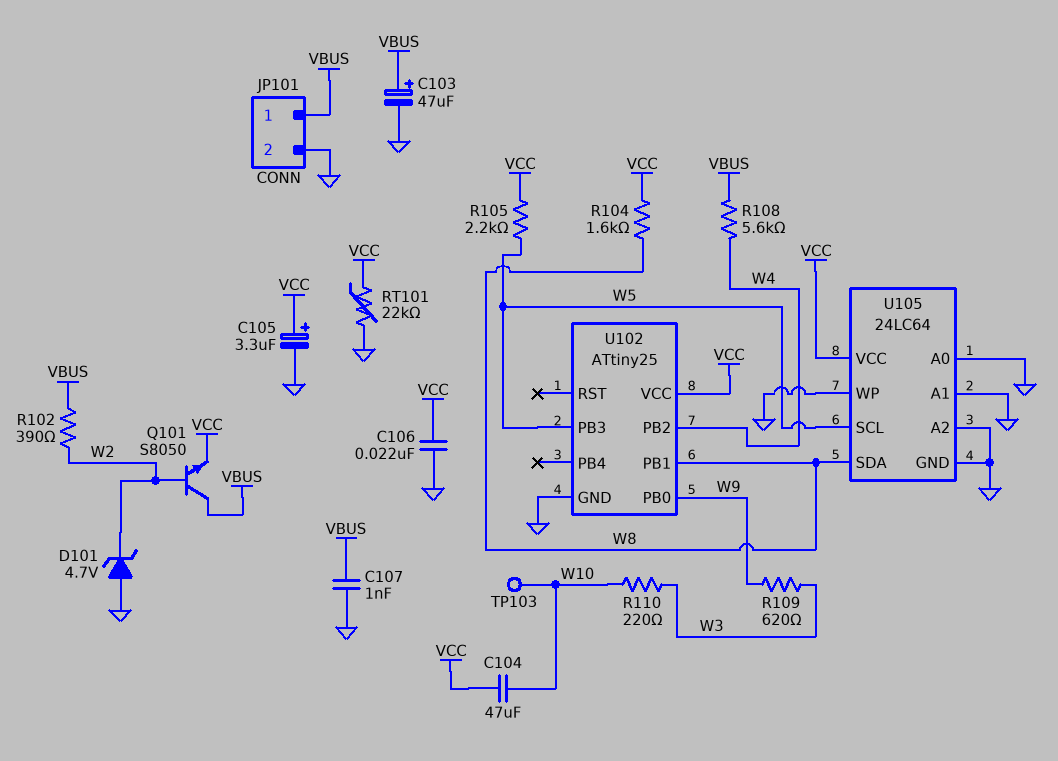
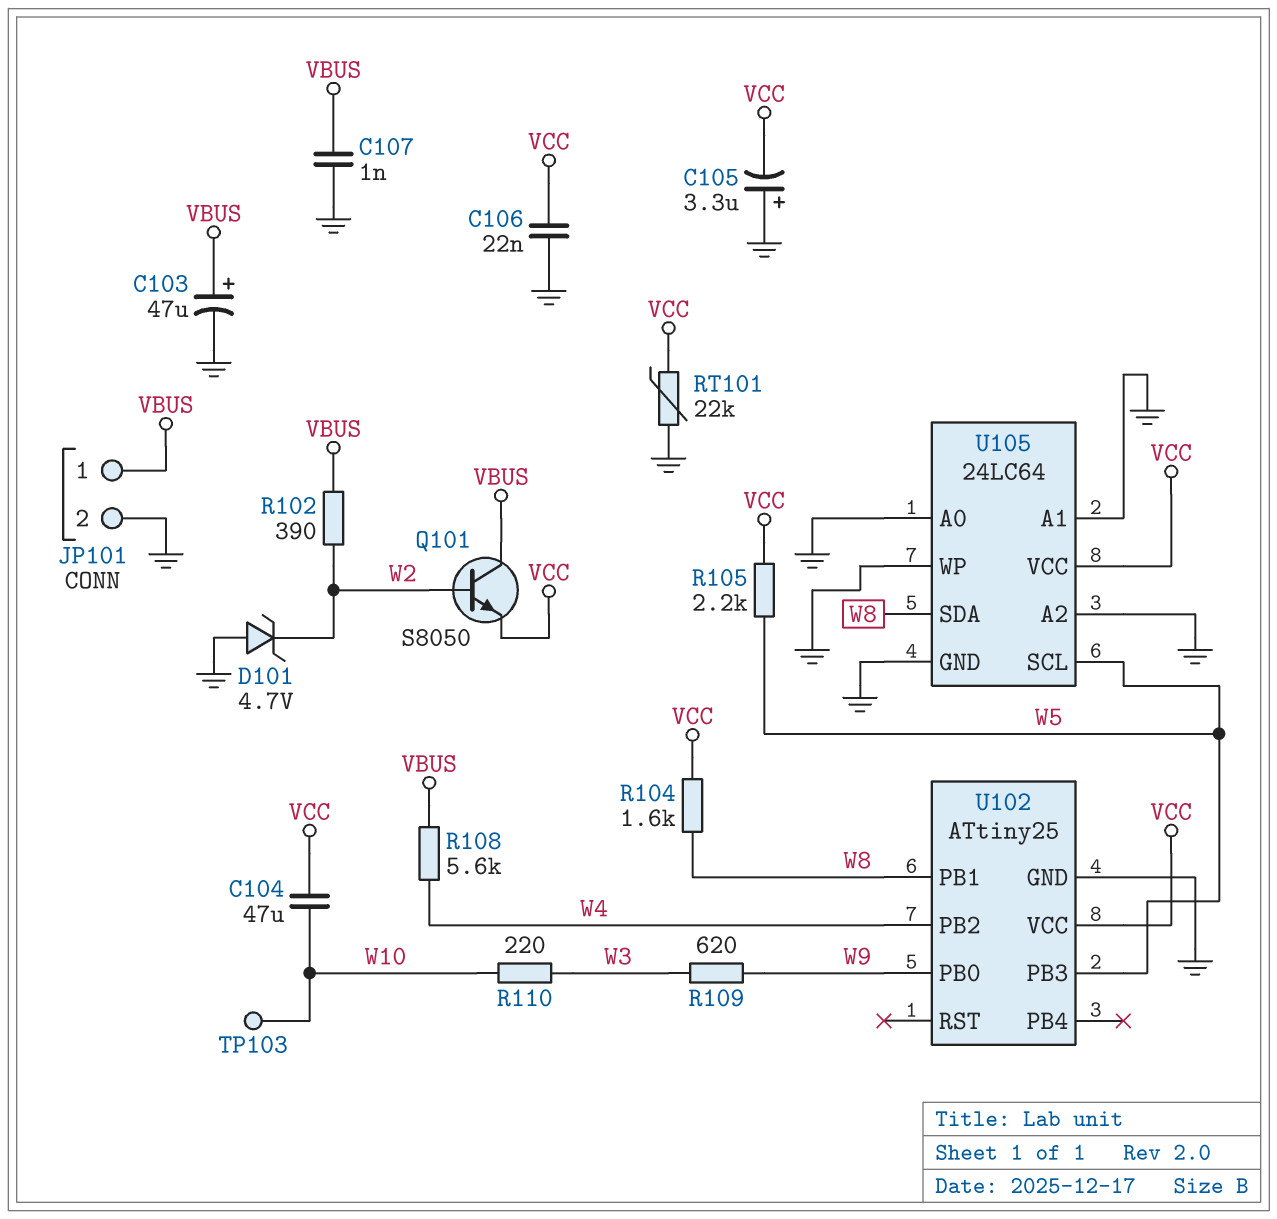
C105: 3.3uF (plus VCC, minus GND) -> 3.3uF (plus GND, minus VCC)

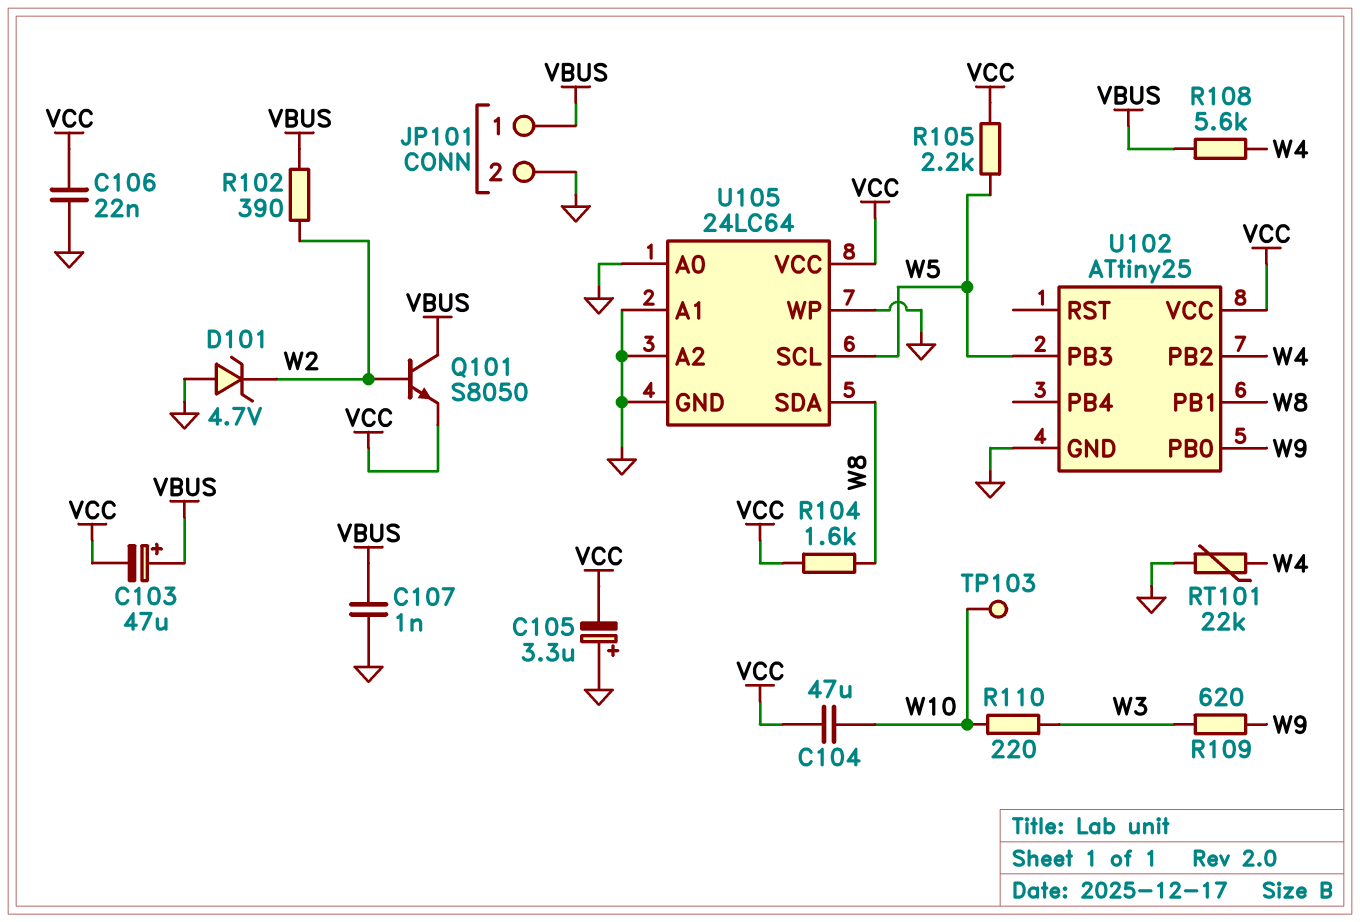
C103: 47uF (plus VBUS, minus GND) -> 47uF (plus VBUS, minus VCC)
RT101: 22k (GND, VCC) -> 22k (GND, W4)

